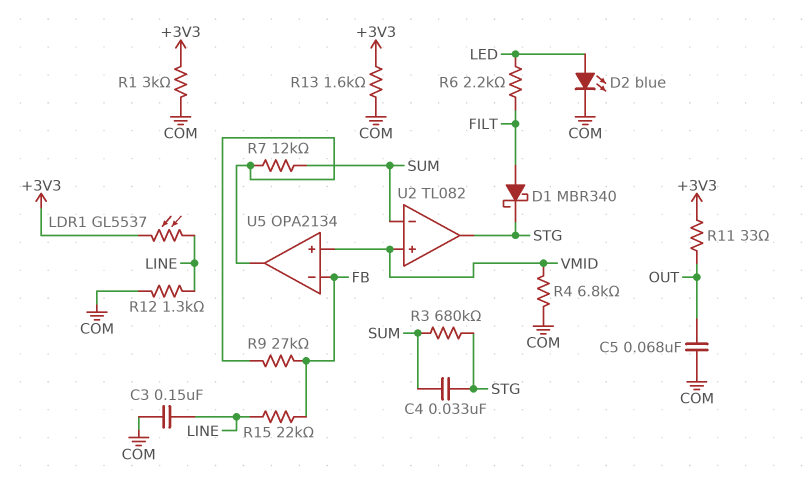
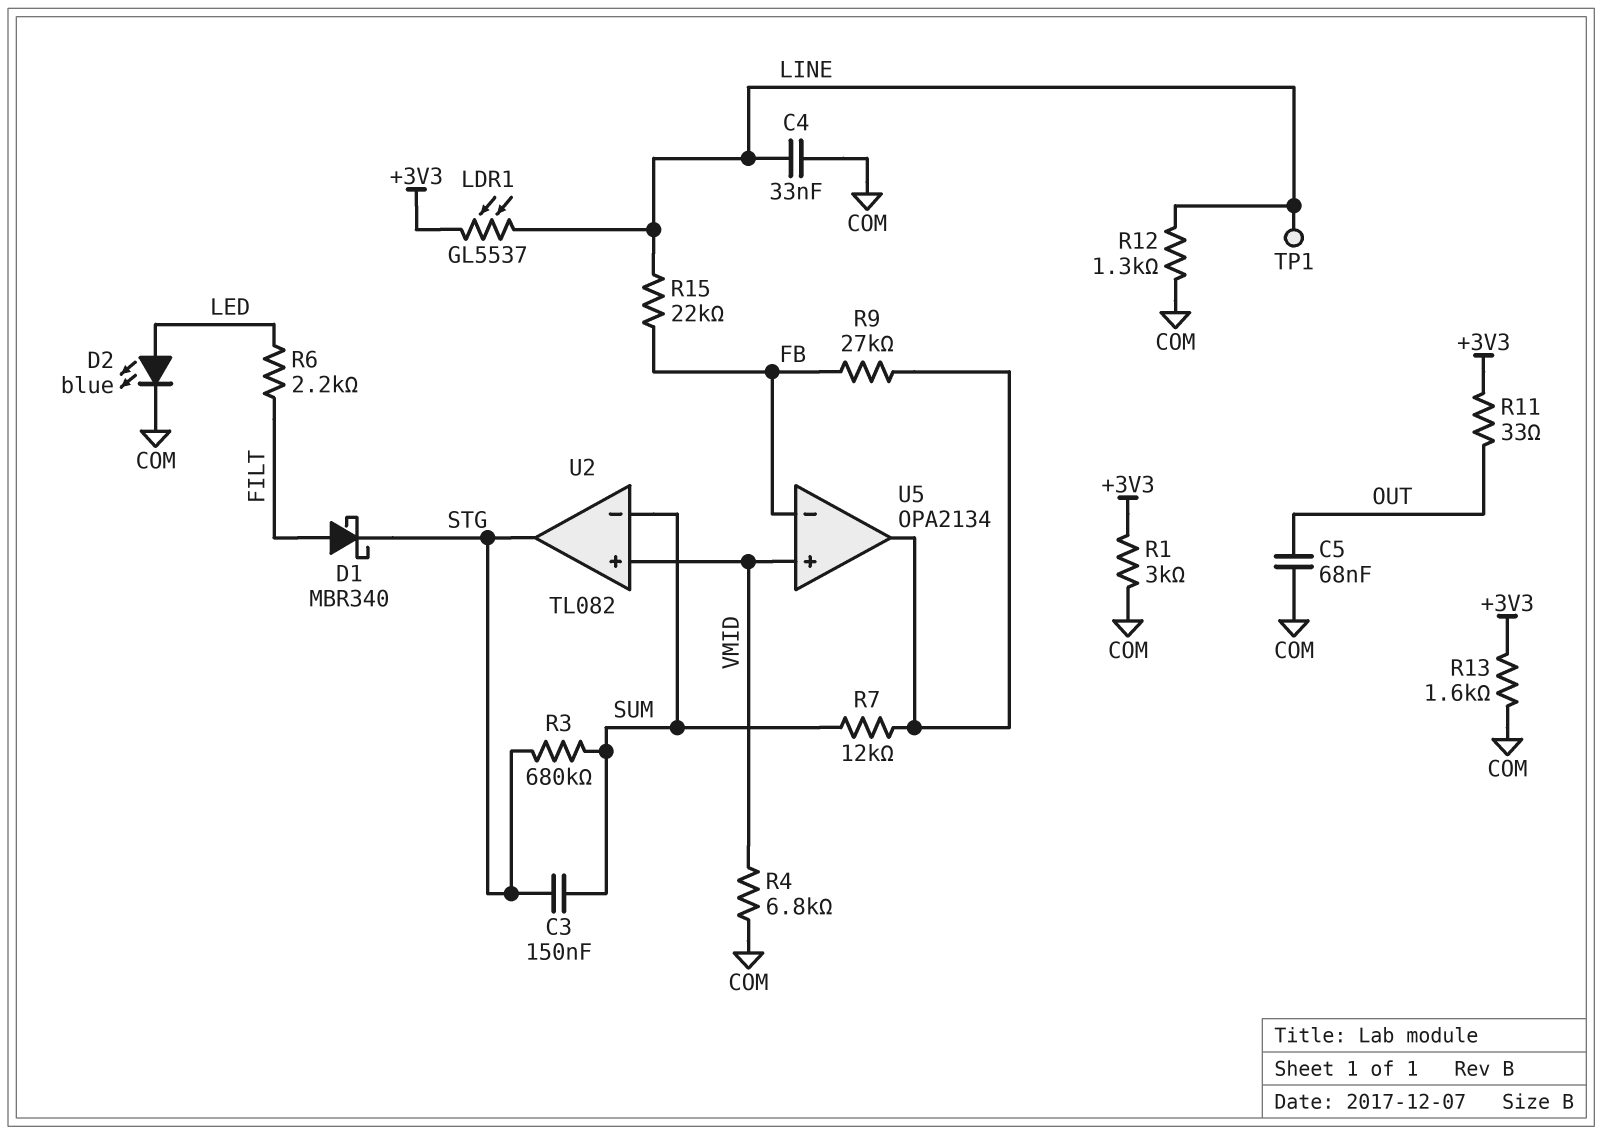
C3: 150nF (COM, LINE) -> 150nF (STG, SUM)
C4: 33nF (STG, SUM) -> 33nF (COM, LINE)
TP1: none -> test point (LINE)

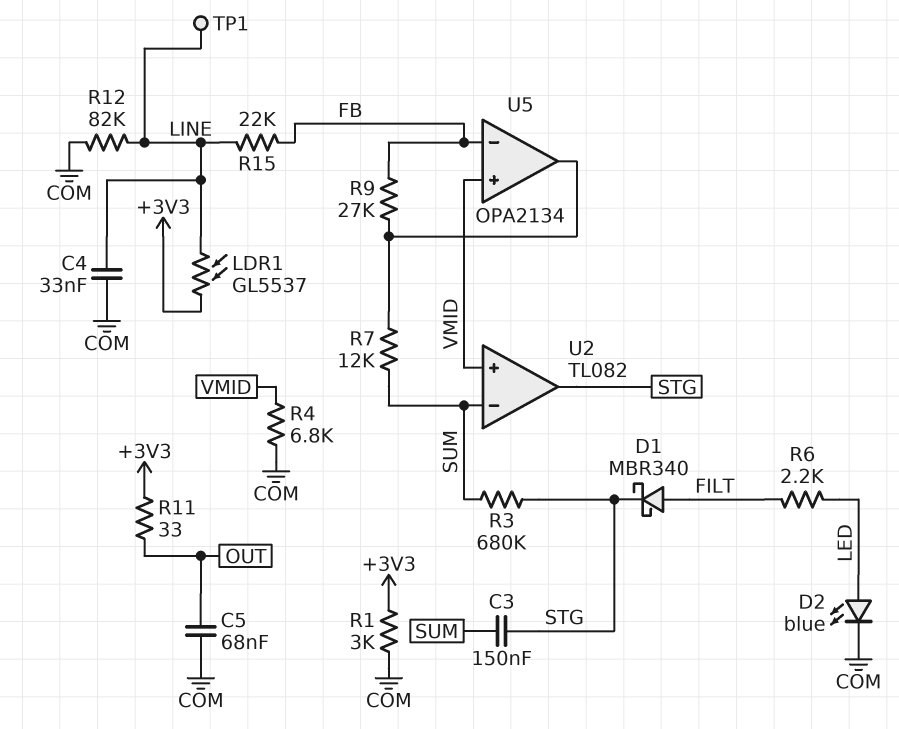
R12: 1.3k (COM, LINE) -> 82k (COM, LINE)
R13: 1.6k (+3V3, COM) -> none

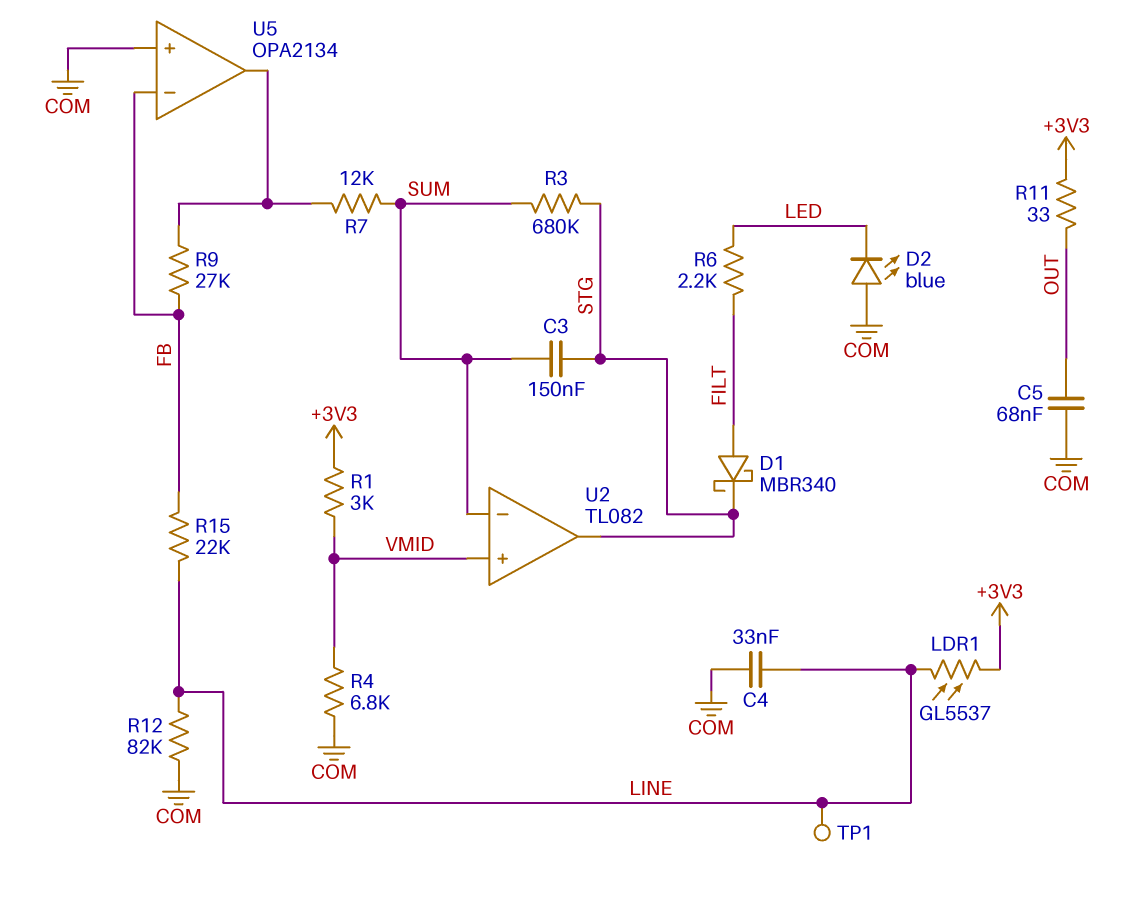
D2: LED blue (A LED, K COM) -> LED blue (A COM, K LED)
R1: 3k (+3V3, COM) -> 3k (+3V3, VMID)
U5 pin in+: VMID -> COM

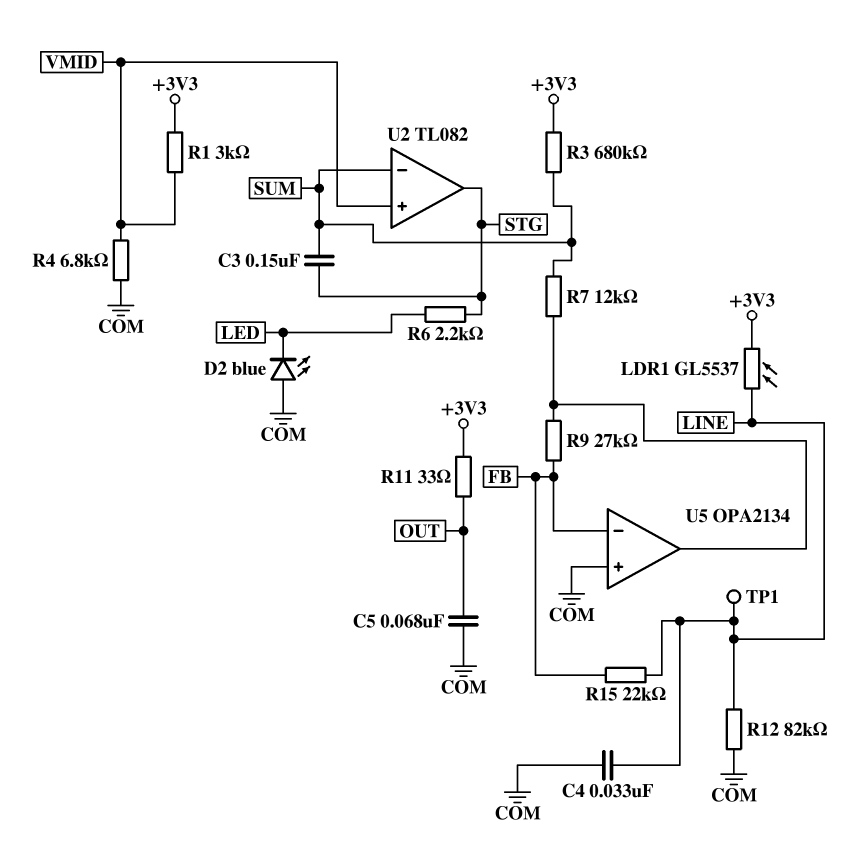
D1: schottky MBR340 (A FILT, K STG) -> none
R3: 680k (STG, SUM) -> 680k (+3V3, SUM)
R6: 2.2k (FILT, LED) -> 2.2k (LED, STG)

